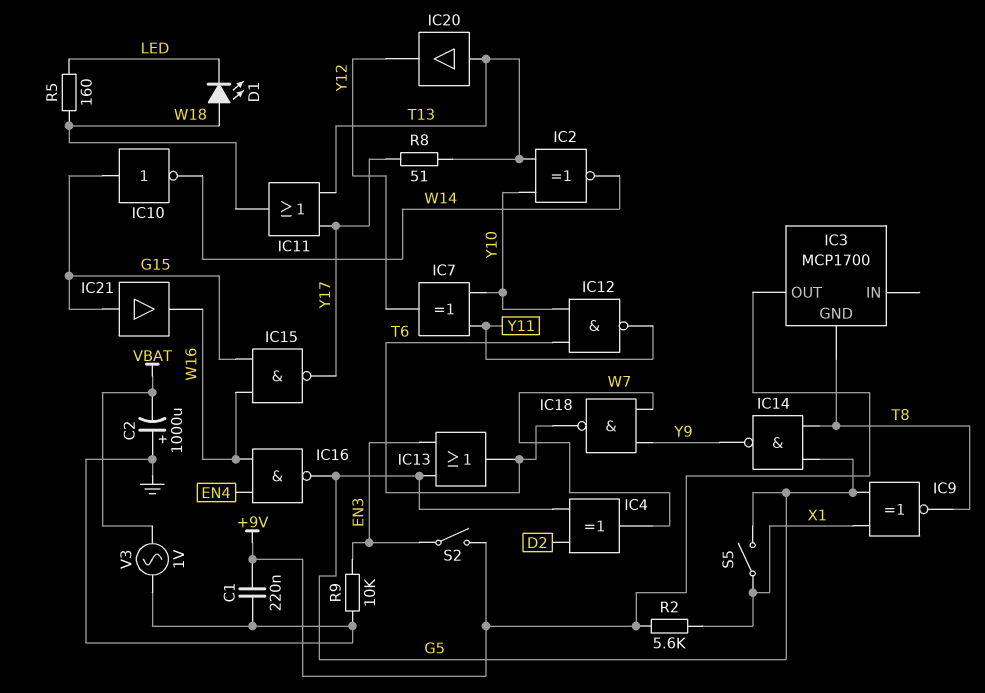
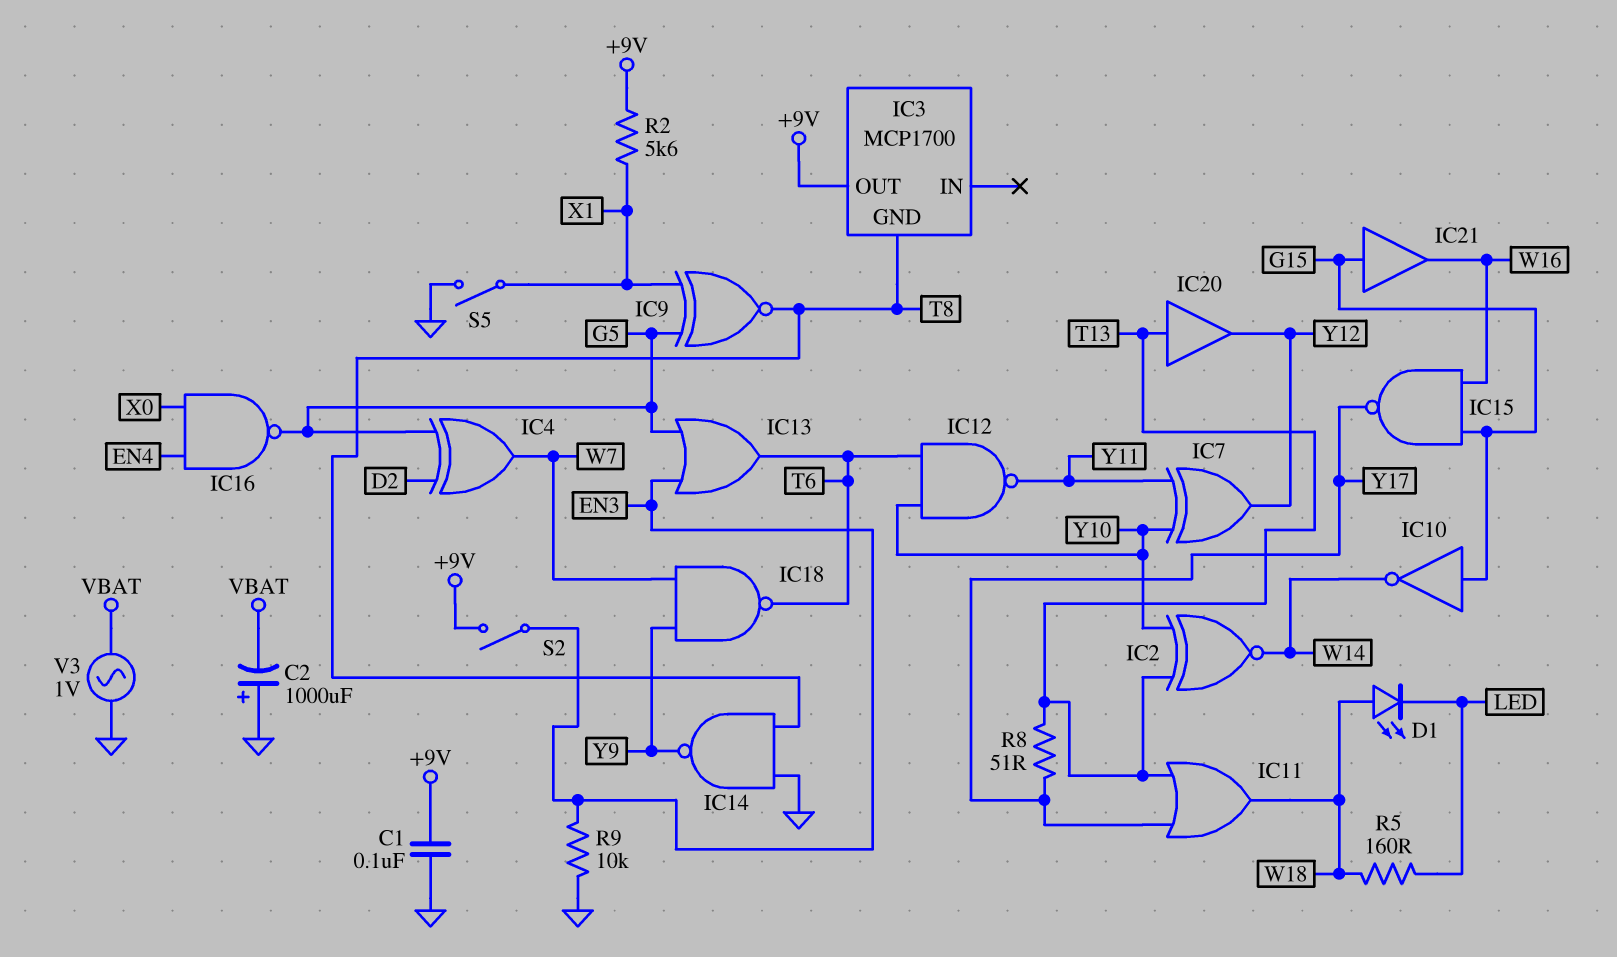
C1: 220nF (+9V, GND) -> 100nF (+9V, GND)
IC14: NAND (in G5, in T8, out Y9) -> NAND (in GND, in T8, out Y9)
IC16: NAND (in EN4, in W16, out G5) -> NAND (in EN4, in X0, out G5)
S5: switch (G5, X1) -> switch (GND, X1)

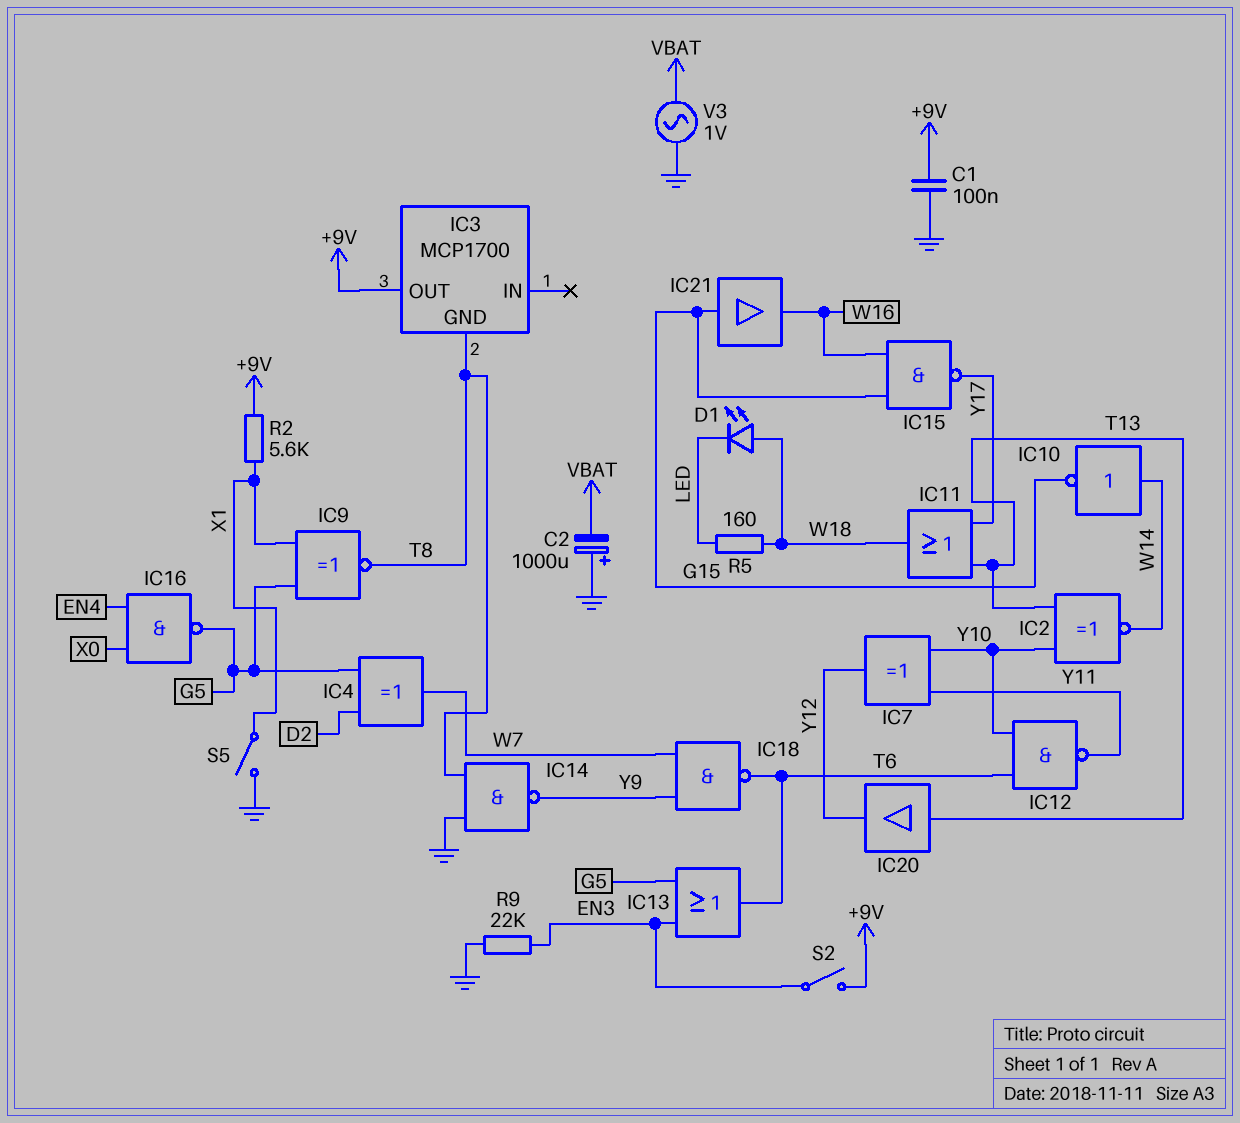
IC10: NOT (in G15, out W14) -> NOT (in W14, out G15)
R8: 51 (T13, Y17) -> none
R9: 10k (EN3, GND) -> 22k (EN3, GND)

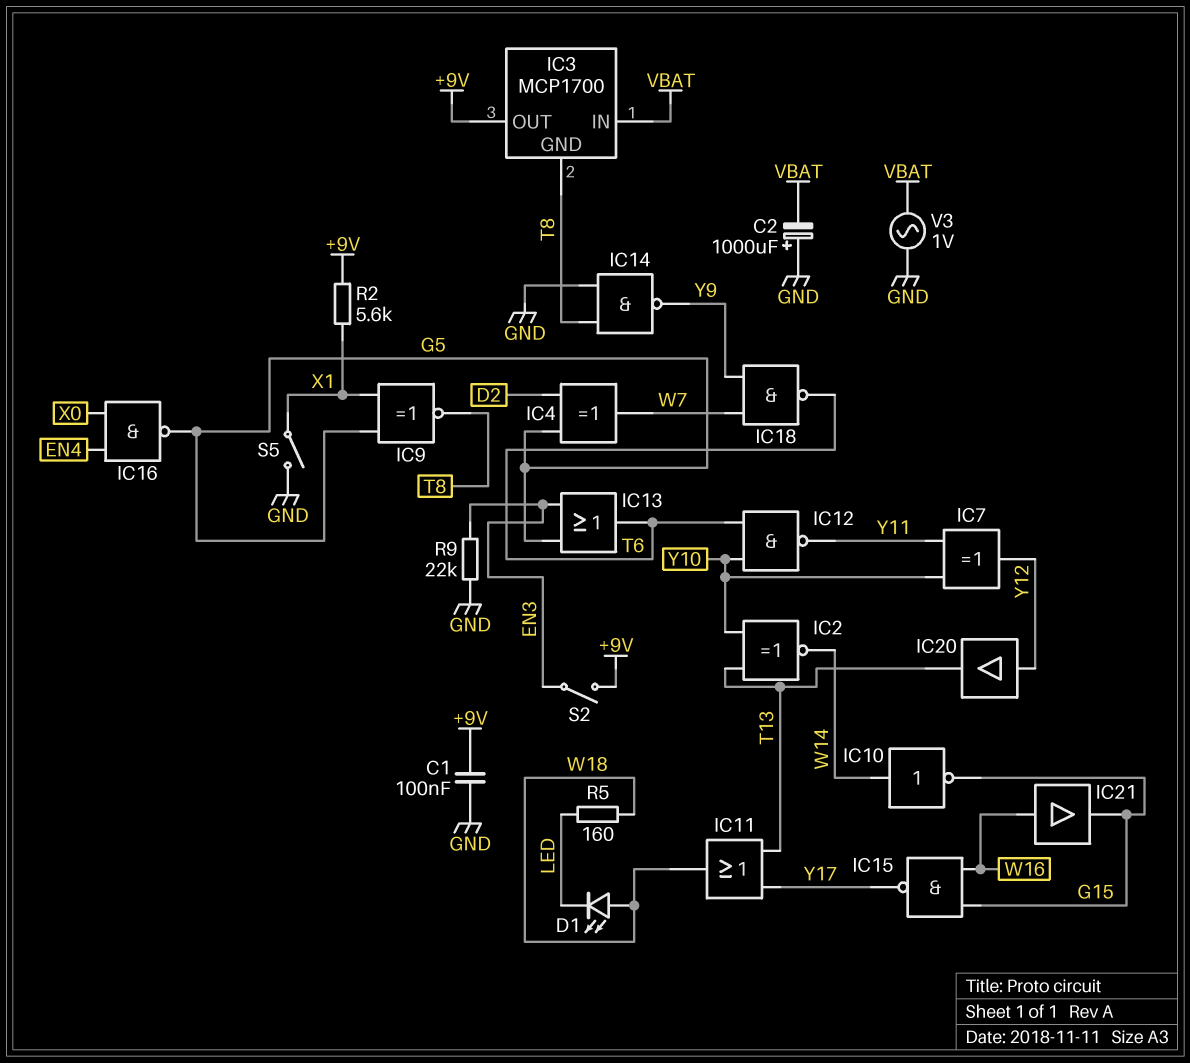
IC3 pin IN: none -> VBAT
IC20: buffer (in T13, out Y12) -> buffer (in Y12, out T13)
IC21: buffer (in G15, out W16) -> buffer (in W16, out G15)

